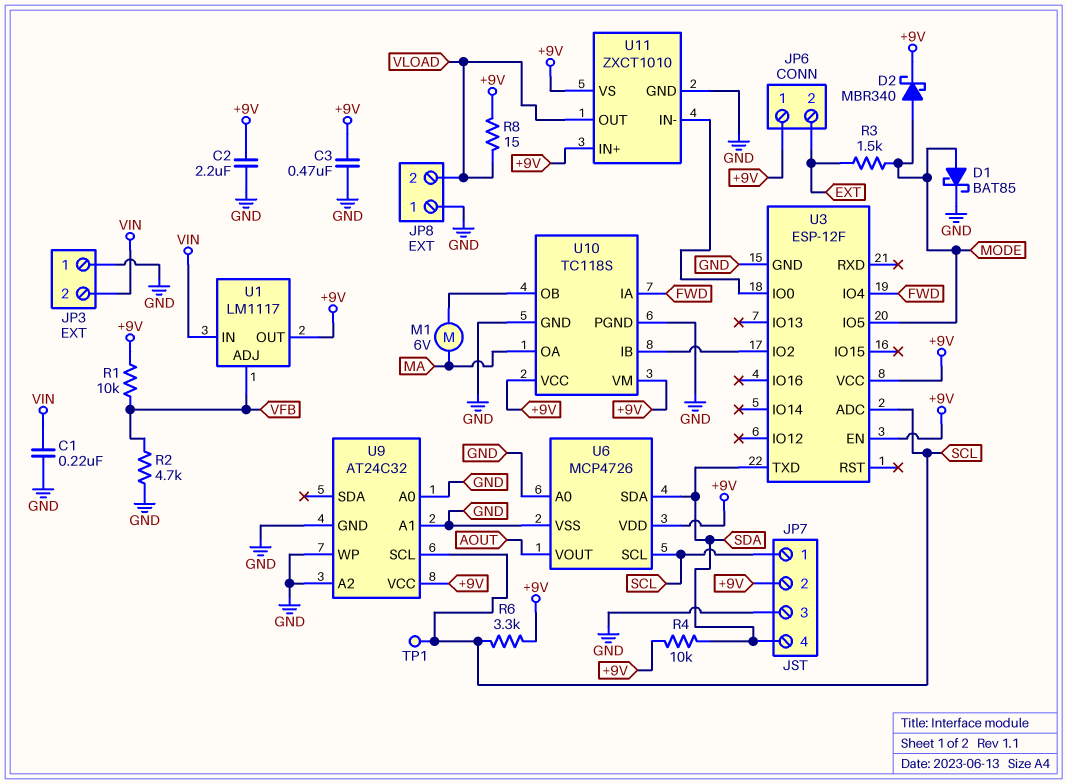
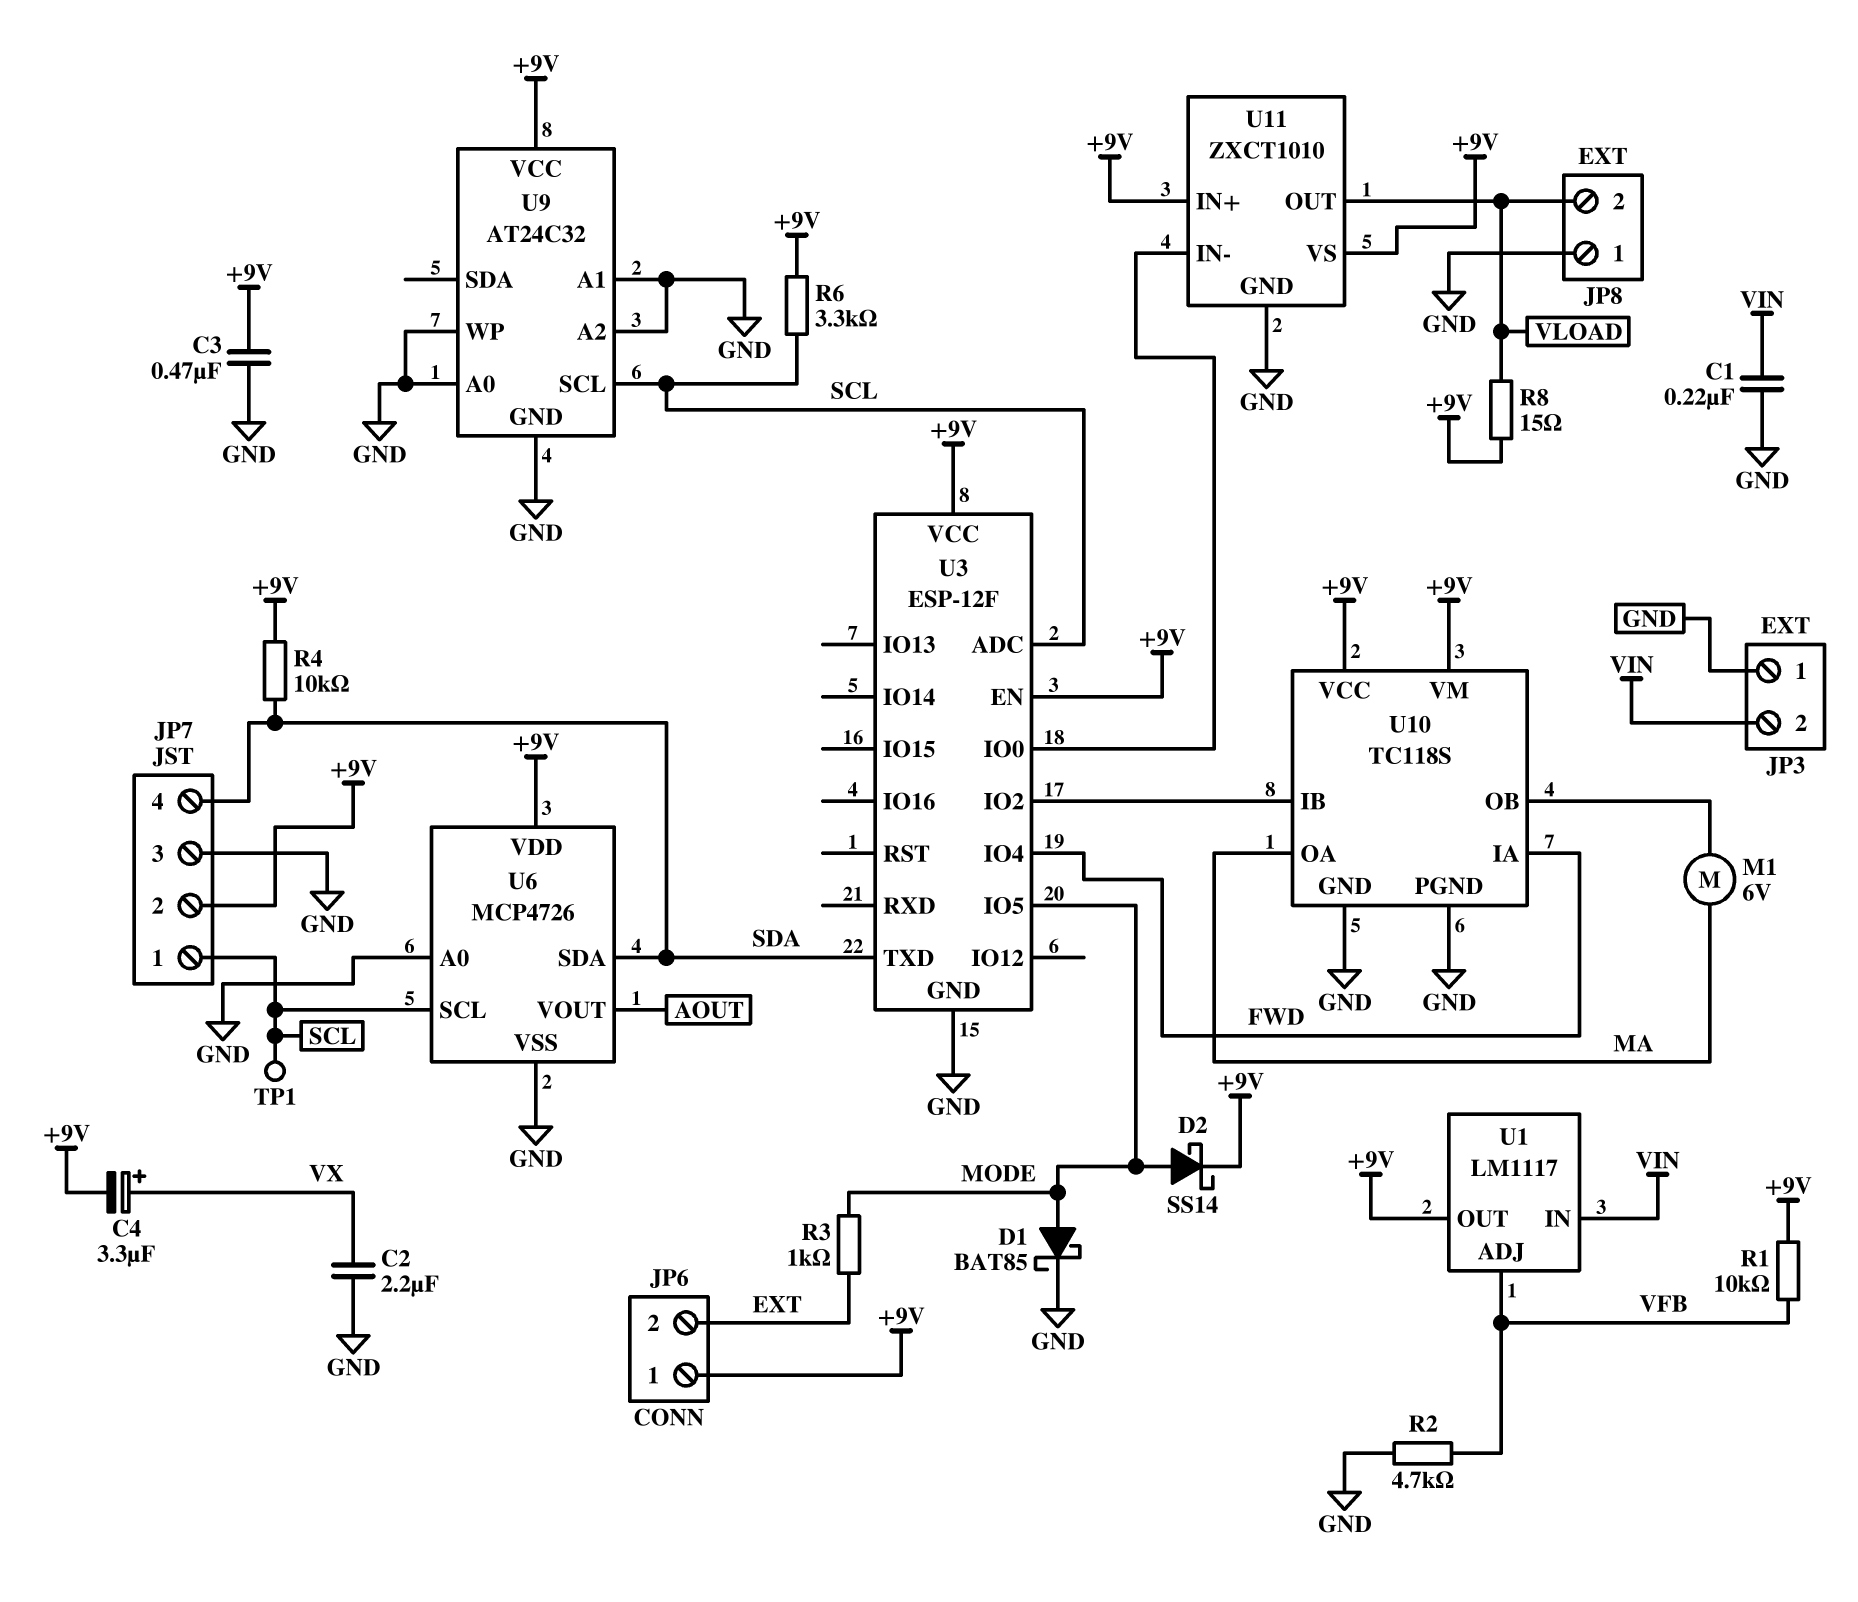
C2: 2.2uF (+9V, GND) -> 2.2uF (GND, VX)
C4: none -> 3.3uF (plus VX, minus +9V)
D2: schottky MBR340 (A MODE, K +9V) -> schottky SS14 (A MODE, K +9V)
R3: 1.5k (EXT, MODE) -> 1k (EXT, MODE)

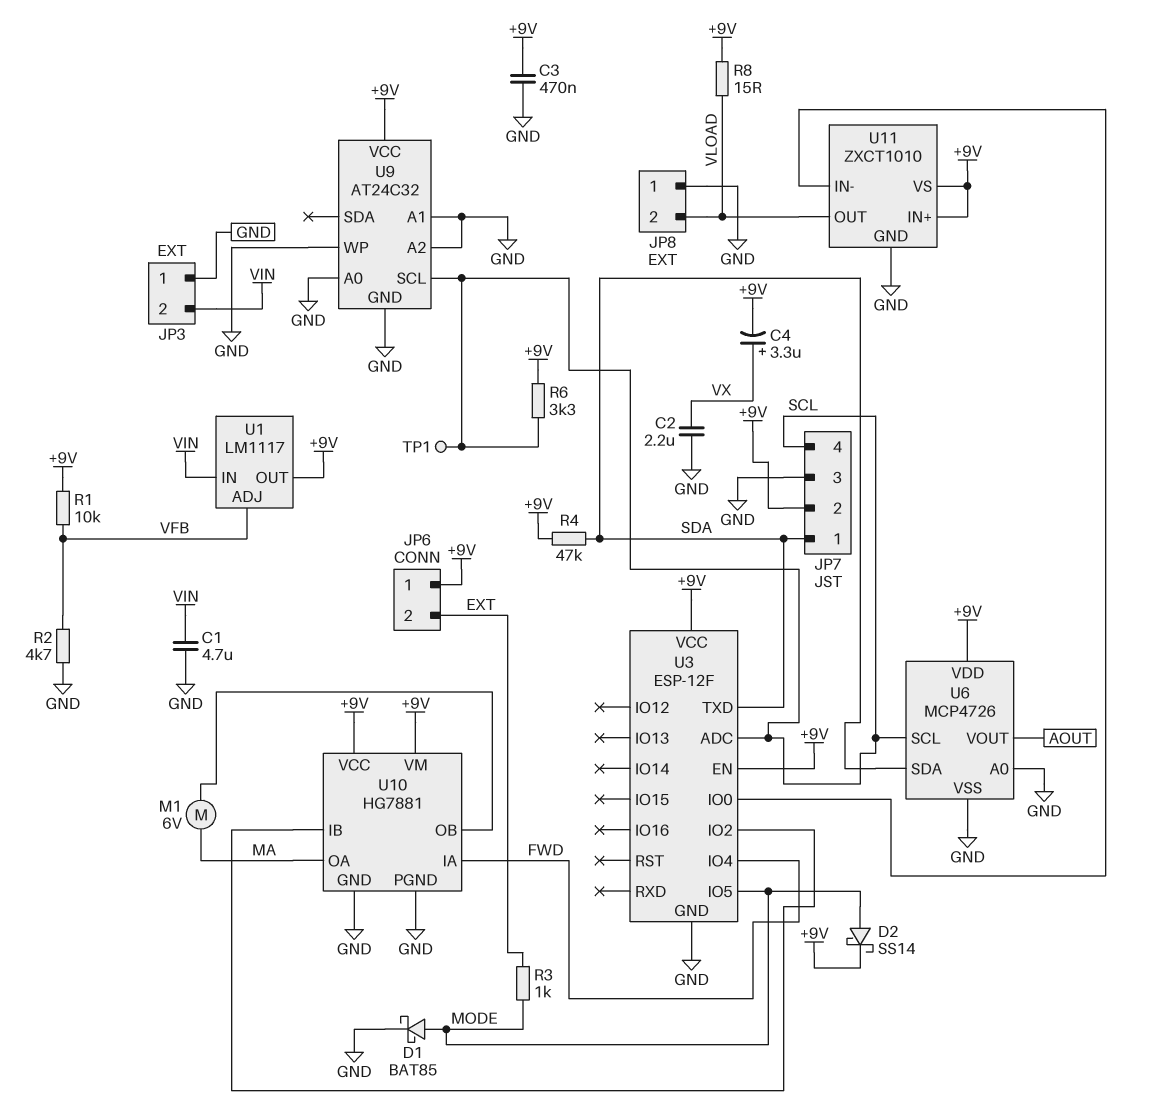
C1: 220nF (GND, VIN) -> 4.7uF (GND, VIN)
JP7 pin 1: SCL -> SDA
JP7 pin 4: SDA -> SCL
R4: 10k (+9V, SDA) -> 47k (+9V, SDA)
U10: TC118S -> HG7881

